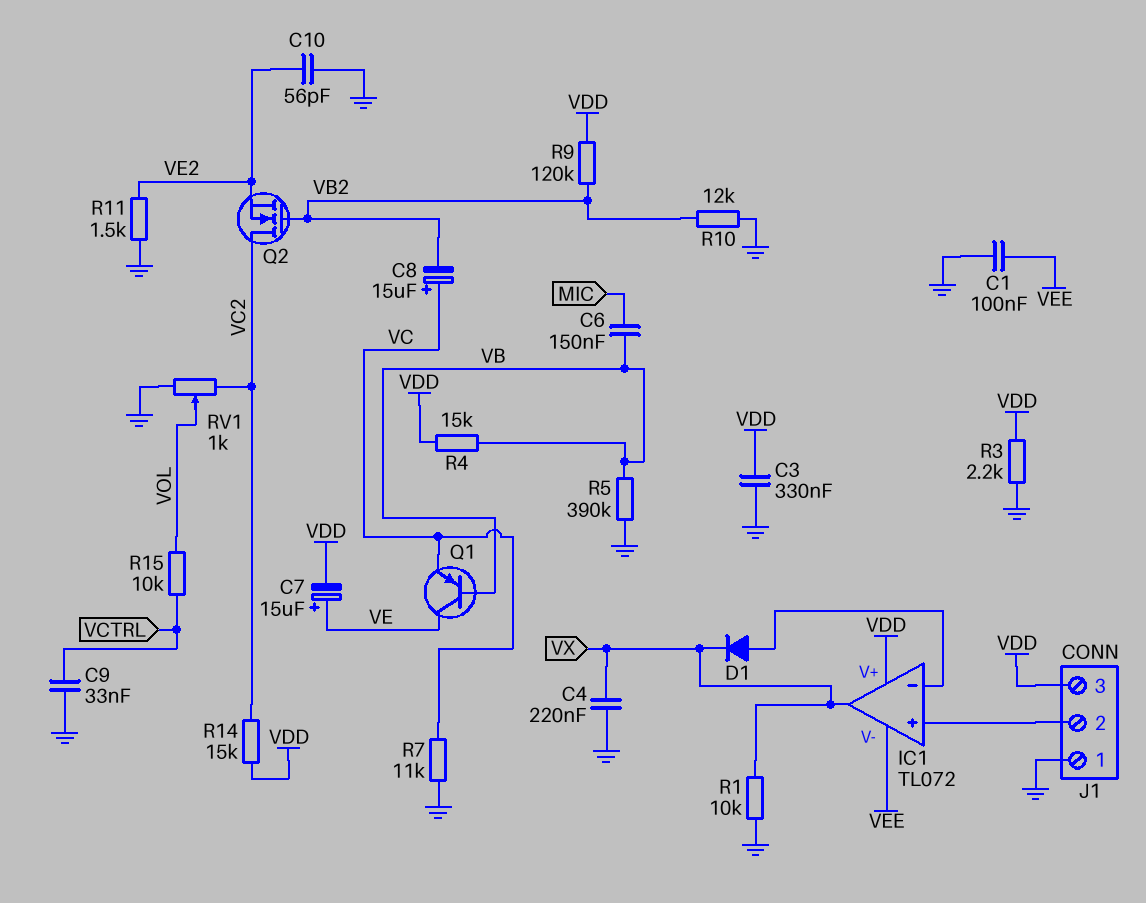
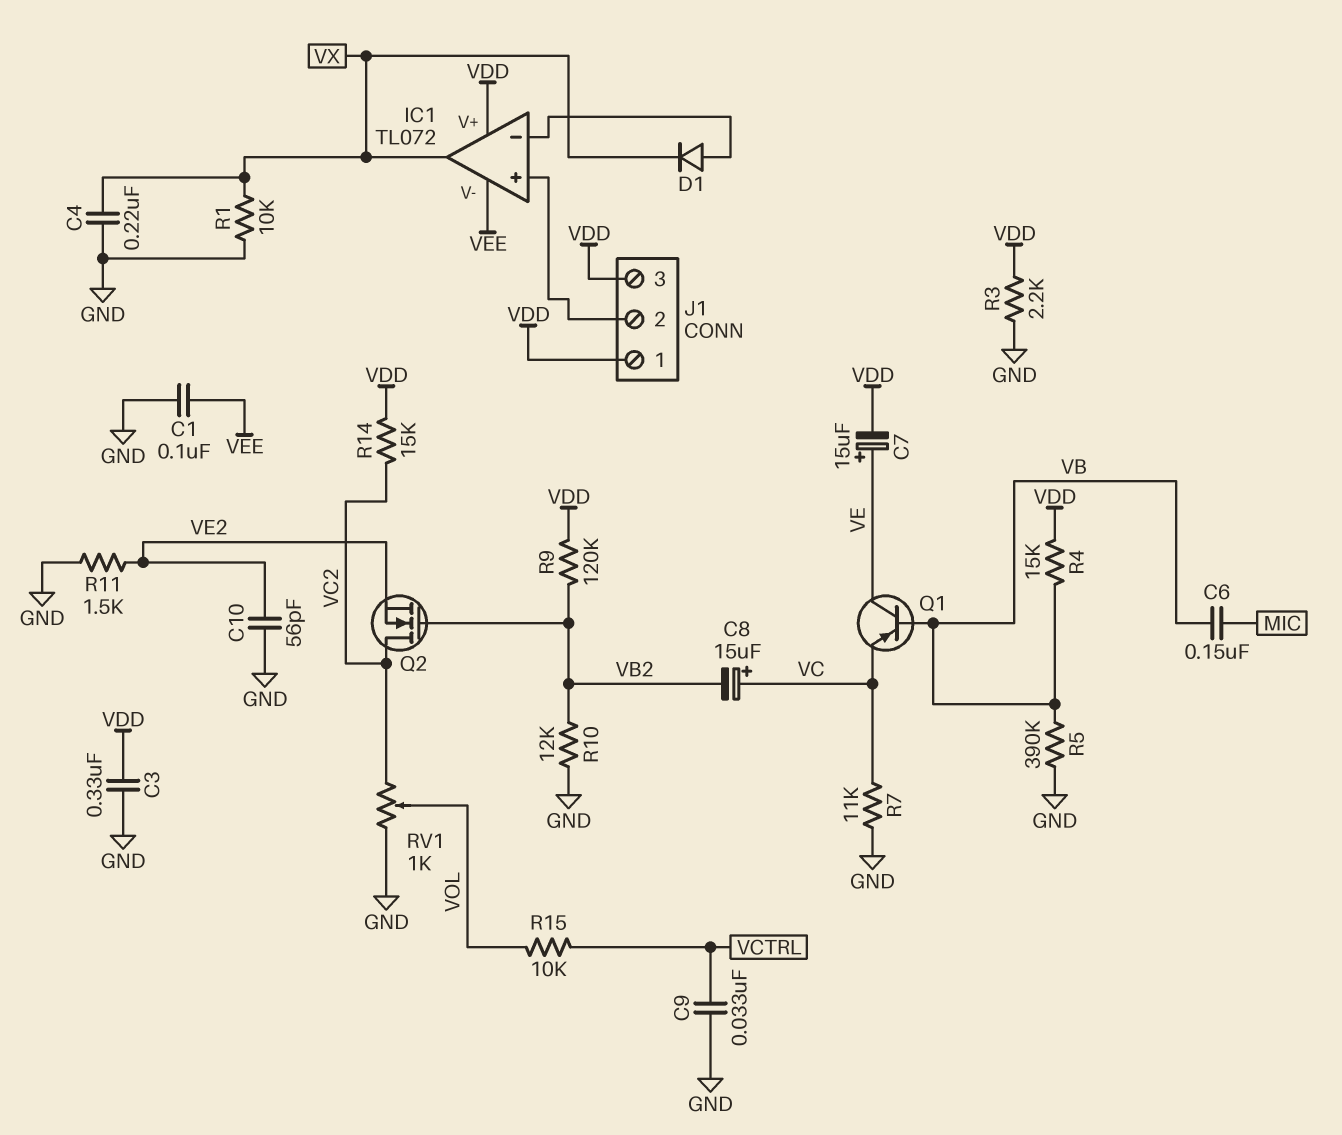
J1 pin 1: GND -> VDD

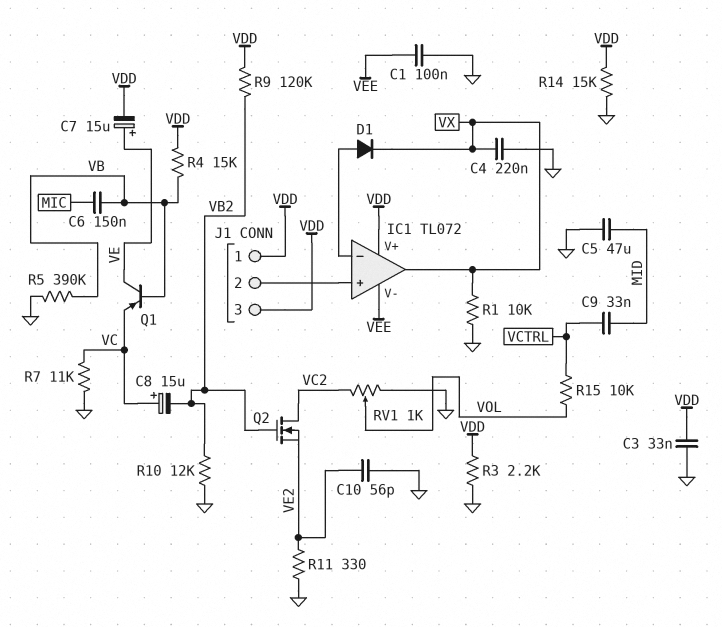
C3: 330nF (GND, VDD) -> 33nF (GND, VDD)
C5: none -> 47uF (GND, MID)
C9: 33nF (GND, VCTRL) -> 33nF (MID, VCTRL)
R11: 1.5k (GND, VE2) -> 330 (GND, VE2)
R14: 15k (VC2, VDD) -> 15k (GND, VDD)

